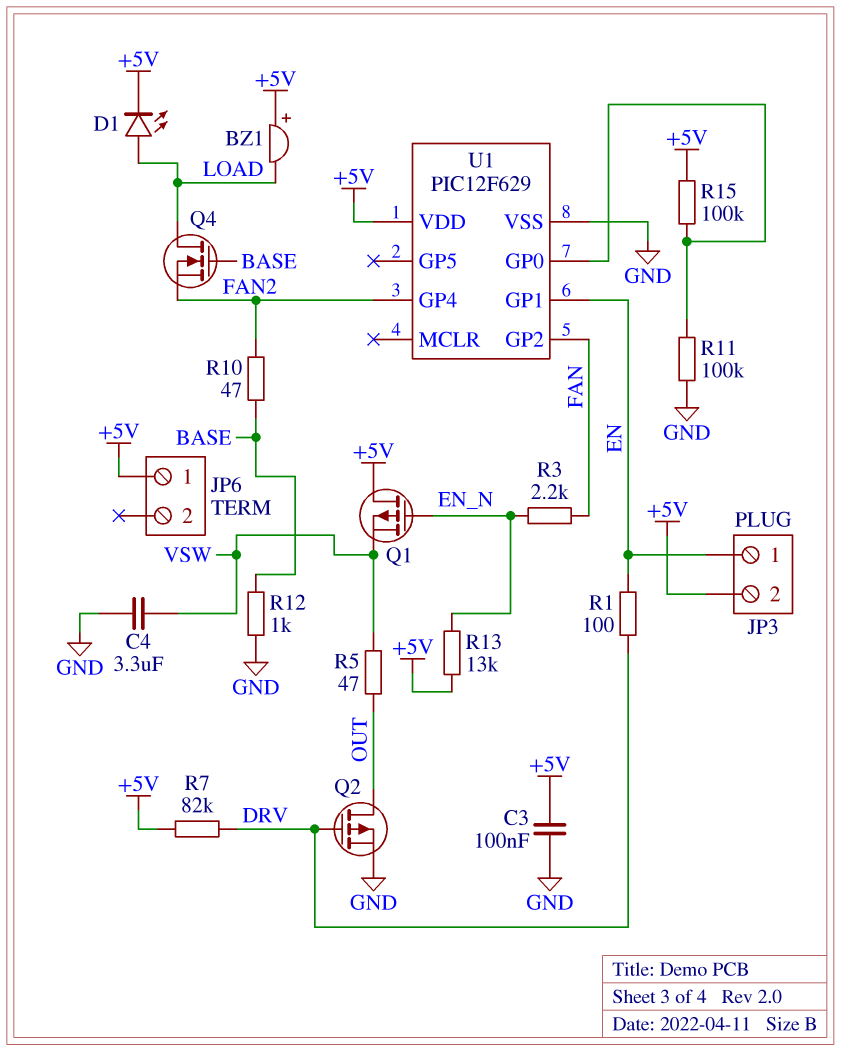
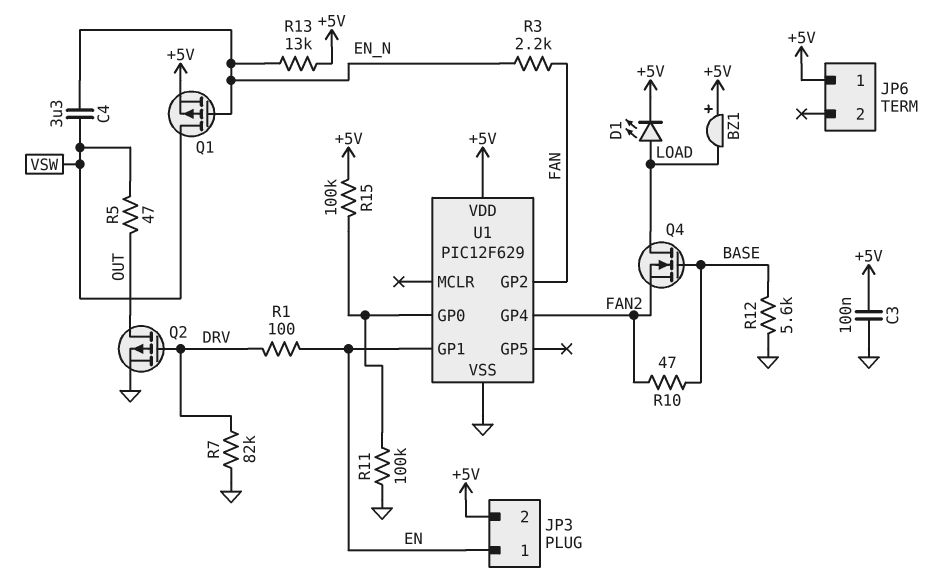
C4: 3.3uF (GND, VSW) -> 3.3uF (EN_N, VSW)
Q1: PMOS (G EN_N, D +5V, S VSW) -> PMOS (G EN_N, D VSW, S +5V)
R7: 82k (+5V, DRV) -> 82k (DRV, GND)
R12: 1k (BASE, GND) -> 5.6k (BASE, GND)

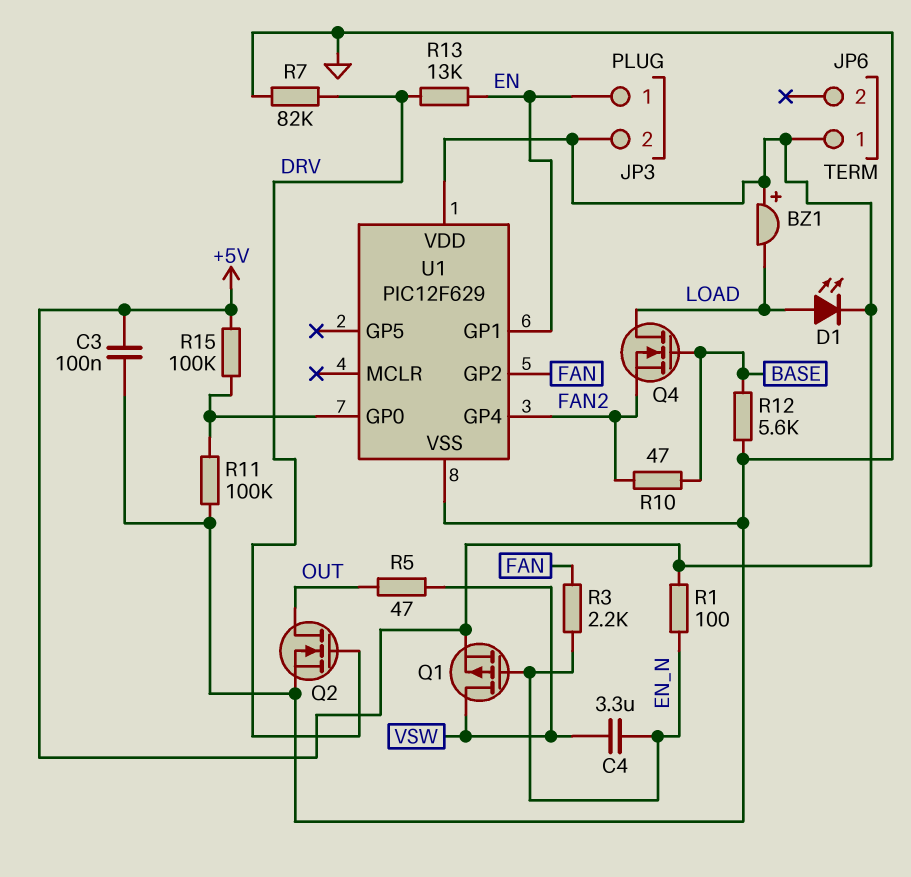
Q2: PMOS (G DRV, D OUT, S GND) -> NMOS (G DRV, D OUT, S GND)
R1: 100 (DRV, EN) -> 100 (+5V, EN_N)
R13: 13k (+5V, EN_N) -> 13k (DRV, EN)

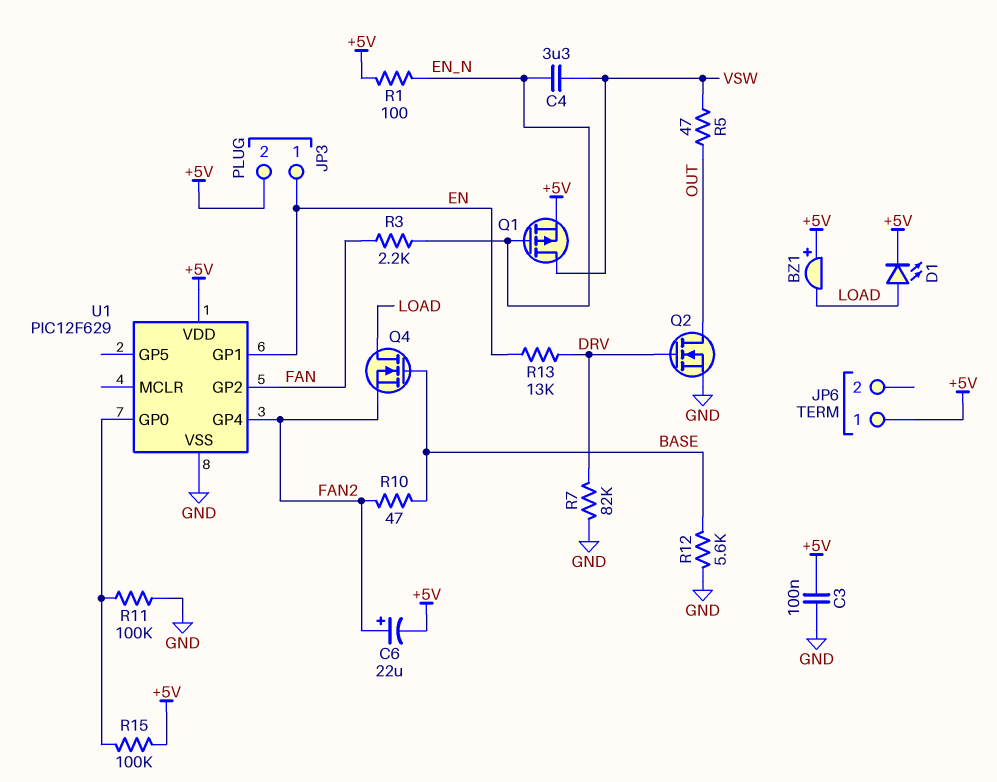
C6: none -> 22uF (plus FAN2, minus +5V)

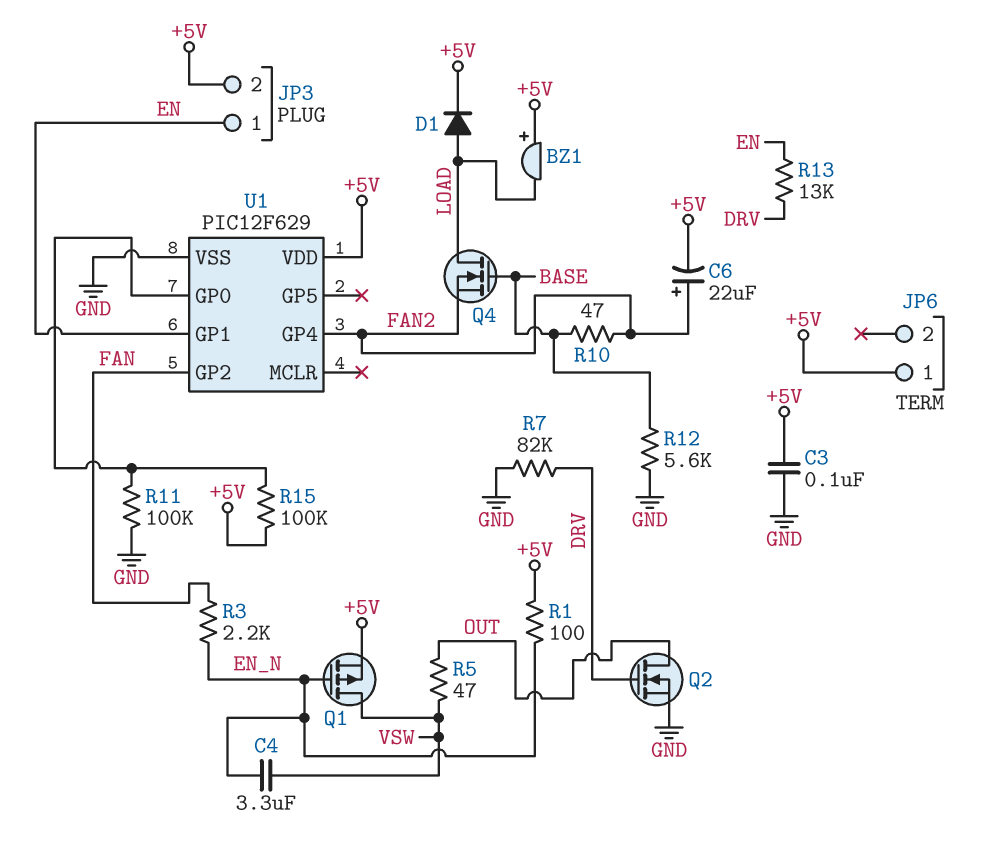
D1: LED (A LOAD, K +5V) -> diode (A LOAD, K +5V)

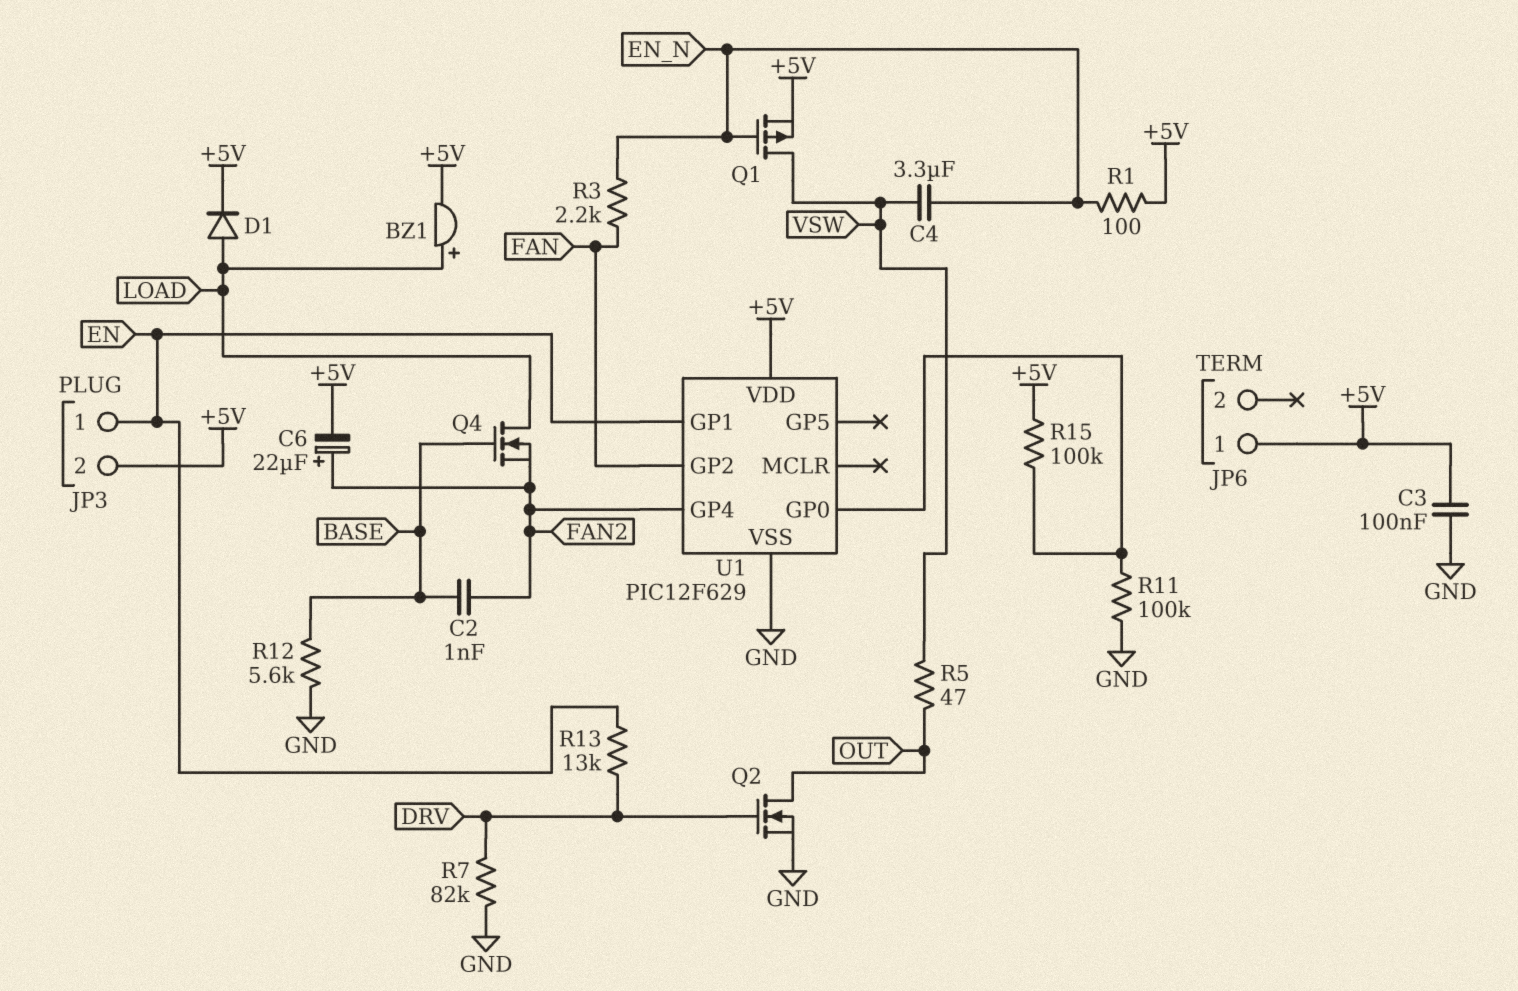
BZ1: buzzer (plus +5V, minus LOAD) -> buzzer (plus LOAD, minus +5V)
C2: none -> 1nF (BASE, FAN2)
R10: 47 (BASE, FAN2) -> none

